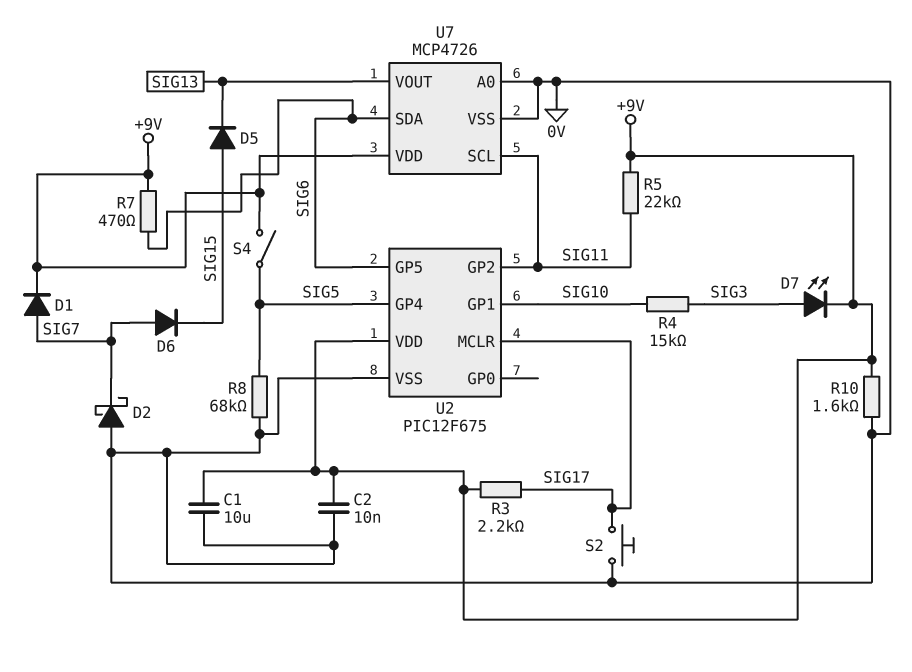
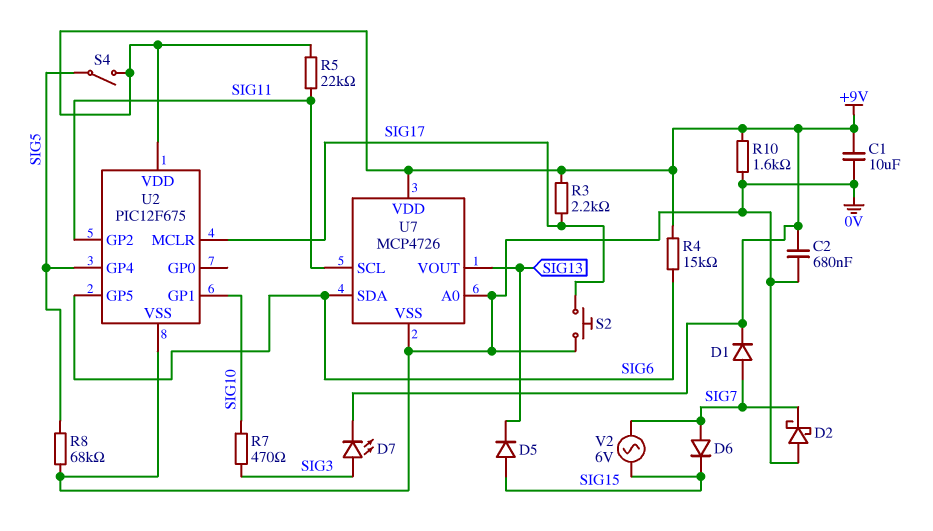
C2: 10nF (+9V, 0V) -> 680nF (+9V, 0V)
R4: 15k (SIG3, SIG10) -> 15k (+9V, SIG6)
R7: 470 (+9V, SIG6) -> 470 (SIG3, SIG10)
V2: none -> AC 6V (SIG7, SIG15)

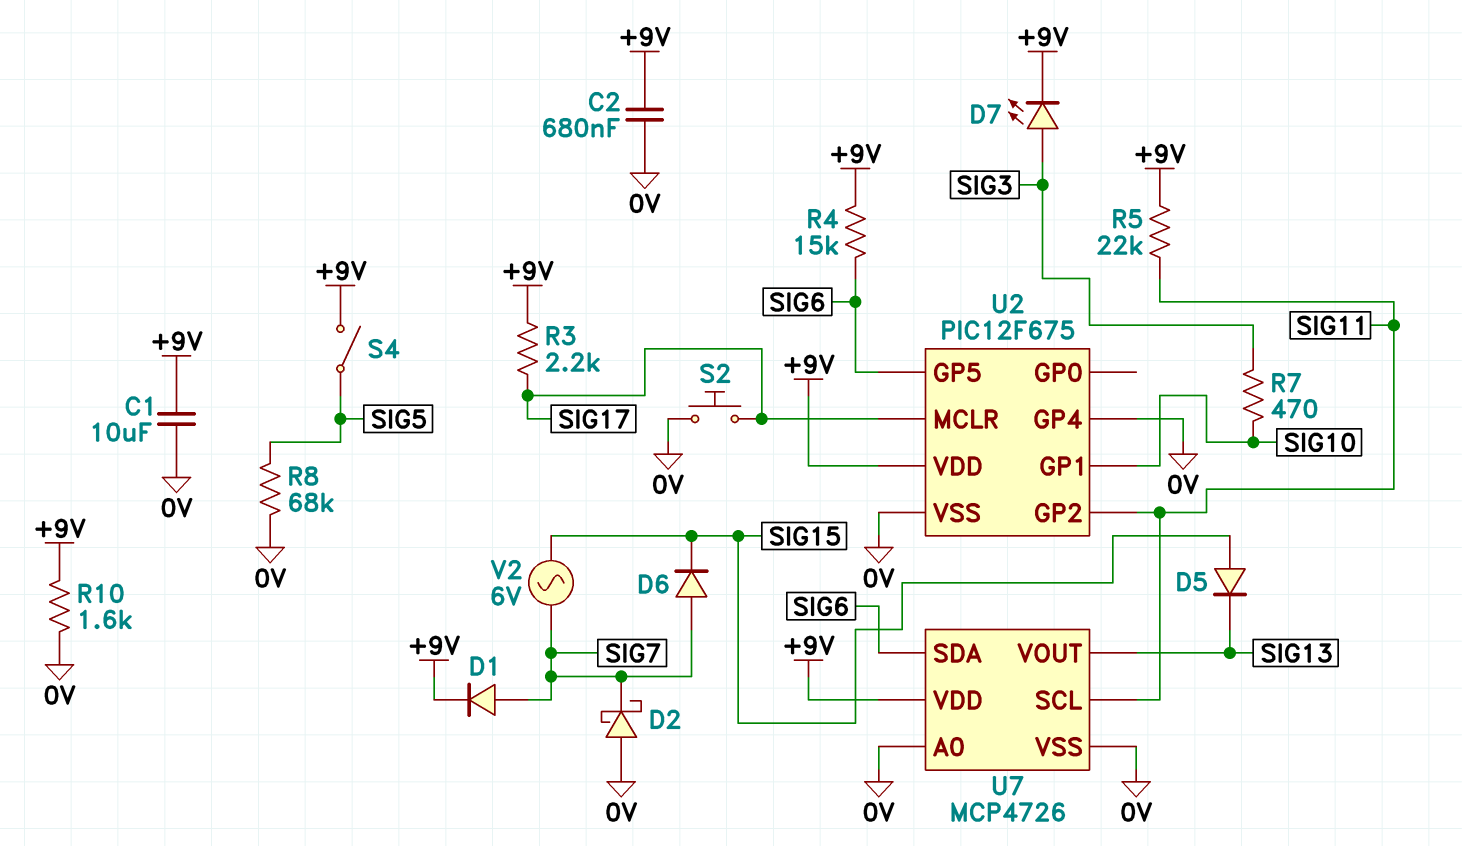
U2 pin GP4: SIG5 -> 0V

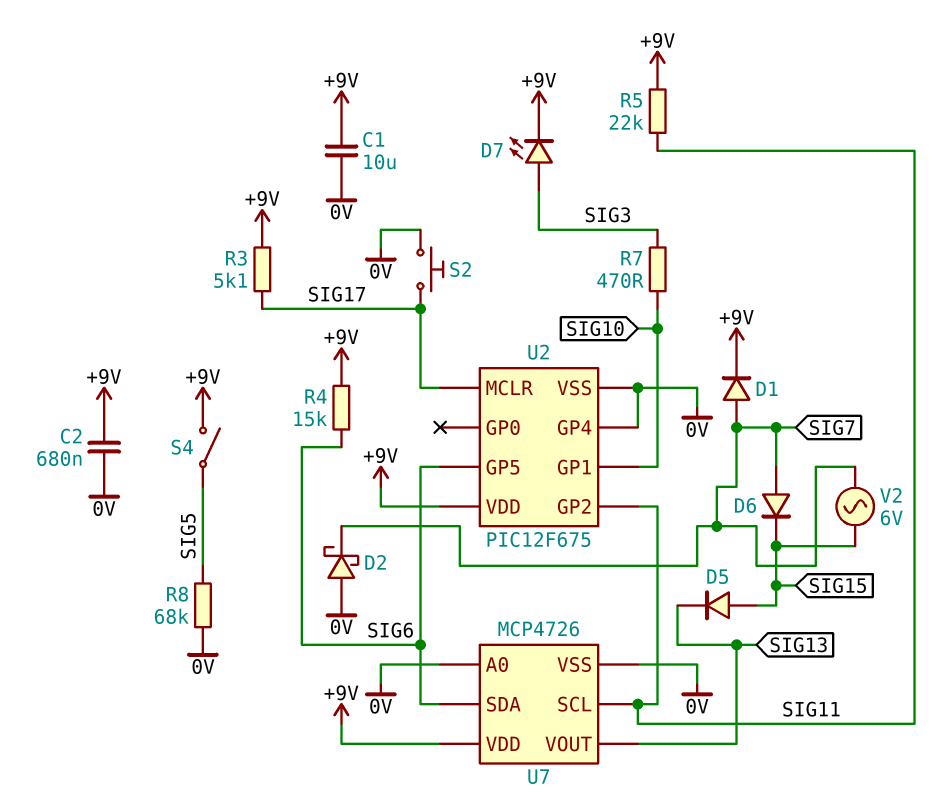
R3: 2.2k (+9V, SIG17) -> 5.1k (+9V, SIG17)
R10: 1.6k (+9V, 0V) -> none

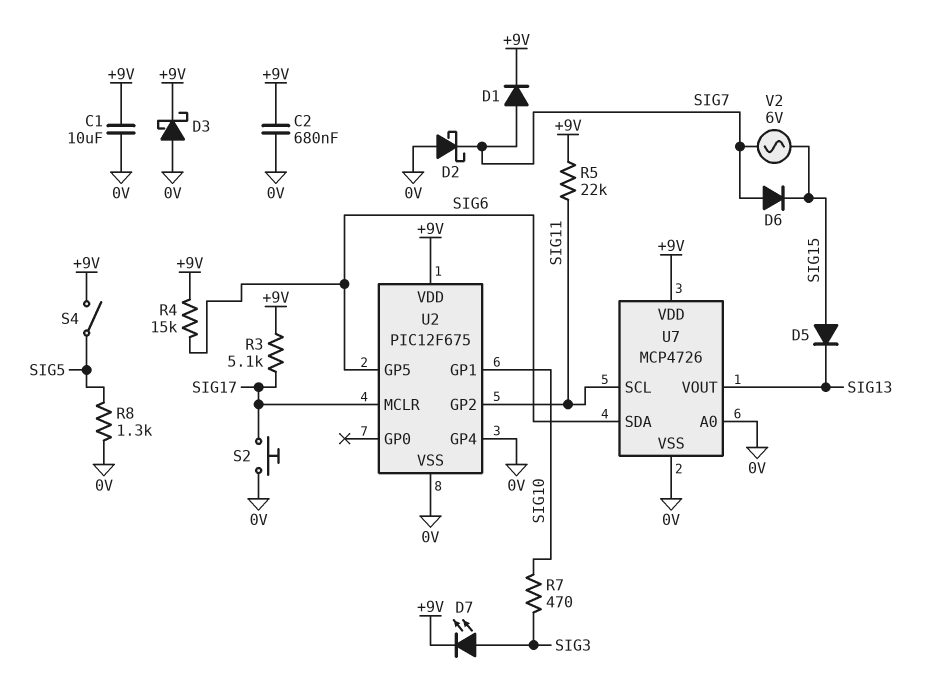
D3: none -> schottky (A 0V, K +9V)
R8: 68k (0V, SIG5) -> 1.3k (0V, SIG5)

